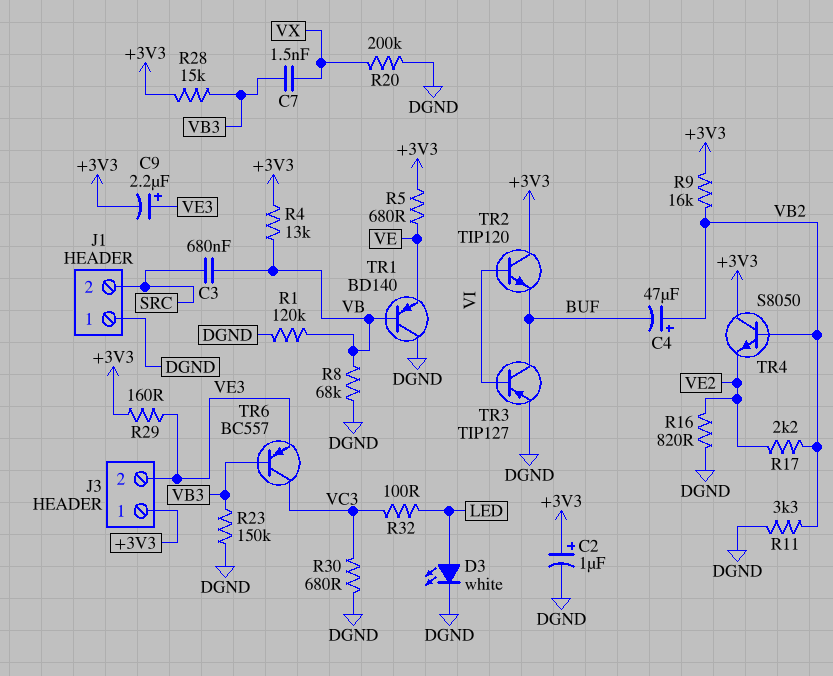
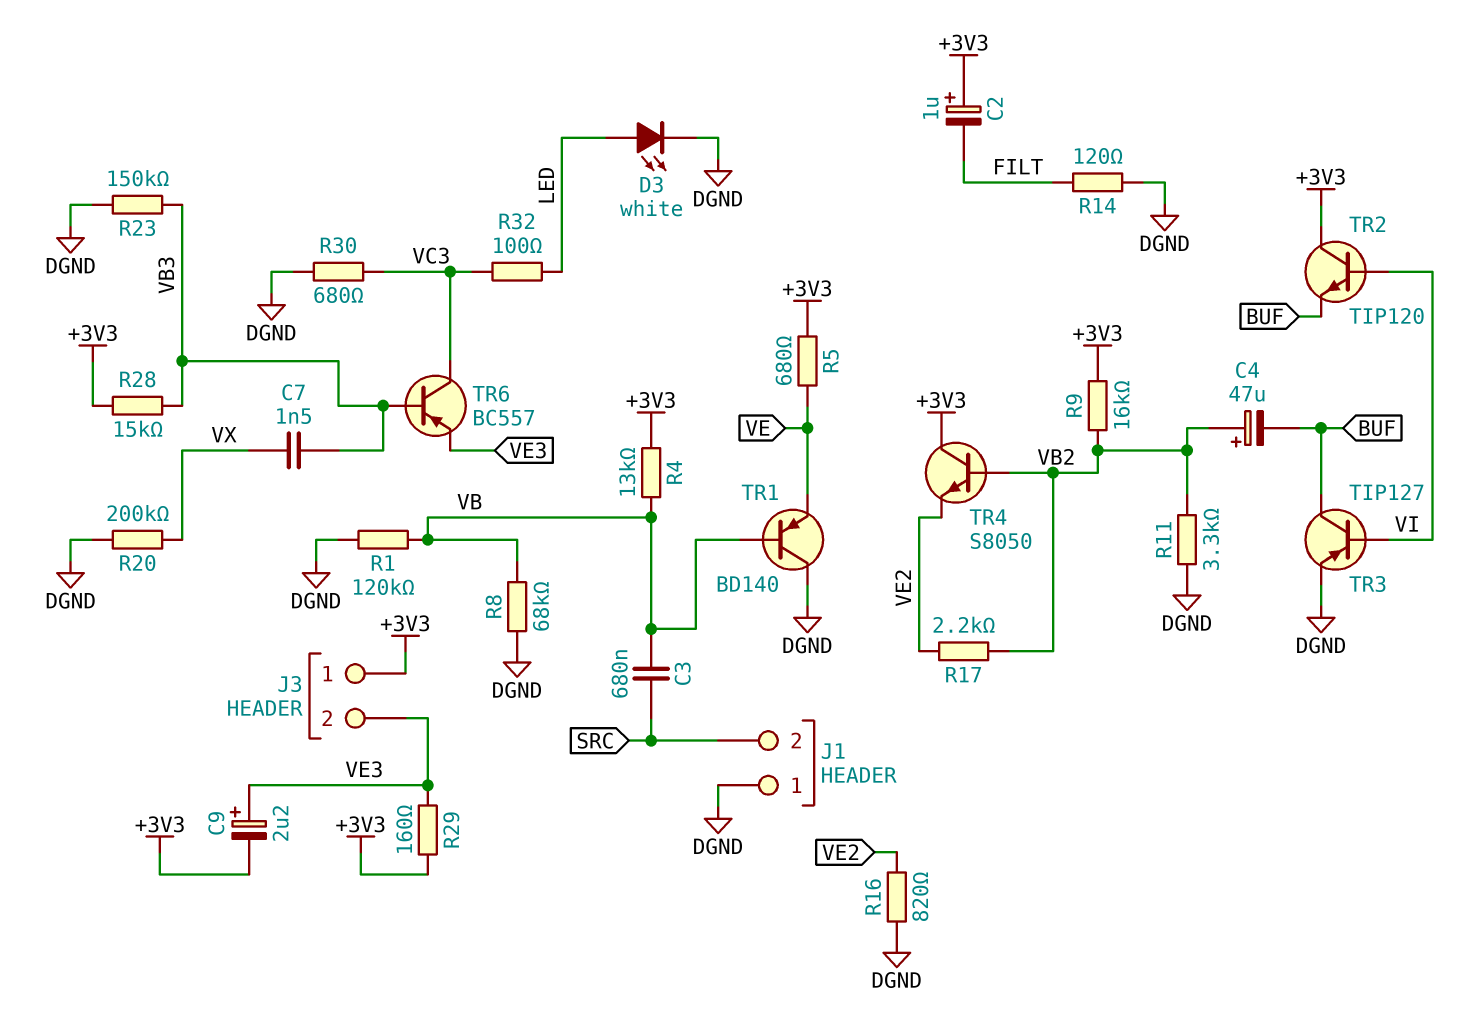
C2: 1uF (plus +3V3, minus DGND) -> 1uF (plus +3V3, minus FILT)
R14: none -> 120 (DGND, FILT)

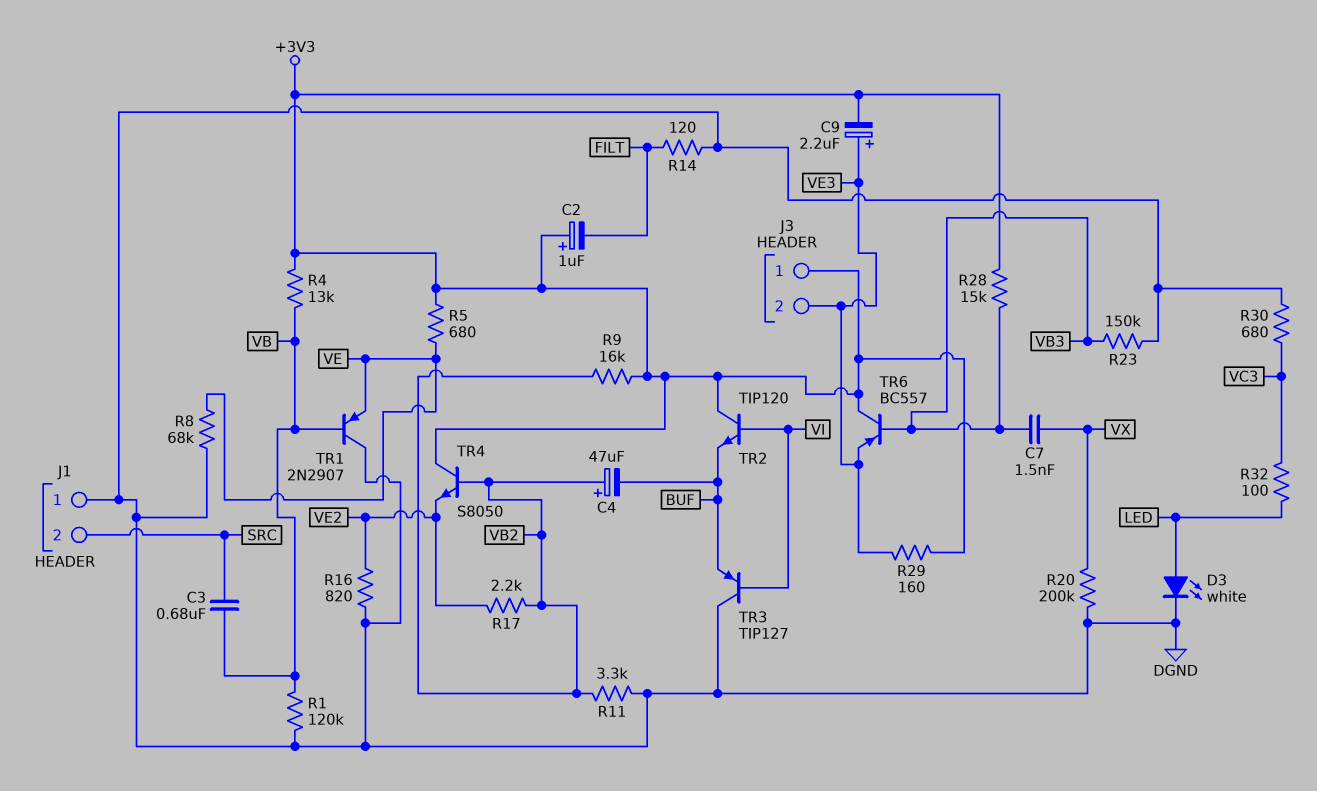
R8: 68k (DGND, VB) -> 68k (DGND, VE)
TR1: PNP BD140 (B VB, C DGND, E VE) -> PNP 2N2907 (B VB, C DGND, E VE)
TR3: PNP TIP127 (B VI, C BUF, E DGND) -> PNP TIP127 (B VI, C DGND, E BUF)
TR6: PNP BC557 (B VB3, C VC3, E VE3) -> PNP BC557 (B VB3, C +3V3, E VE3)

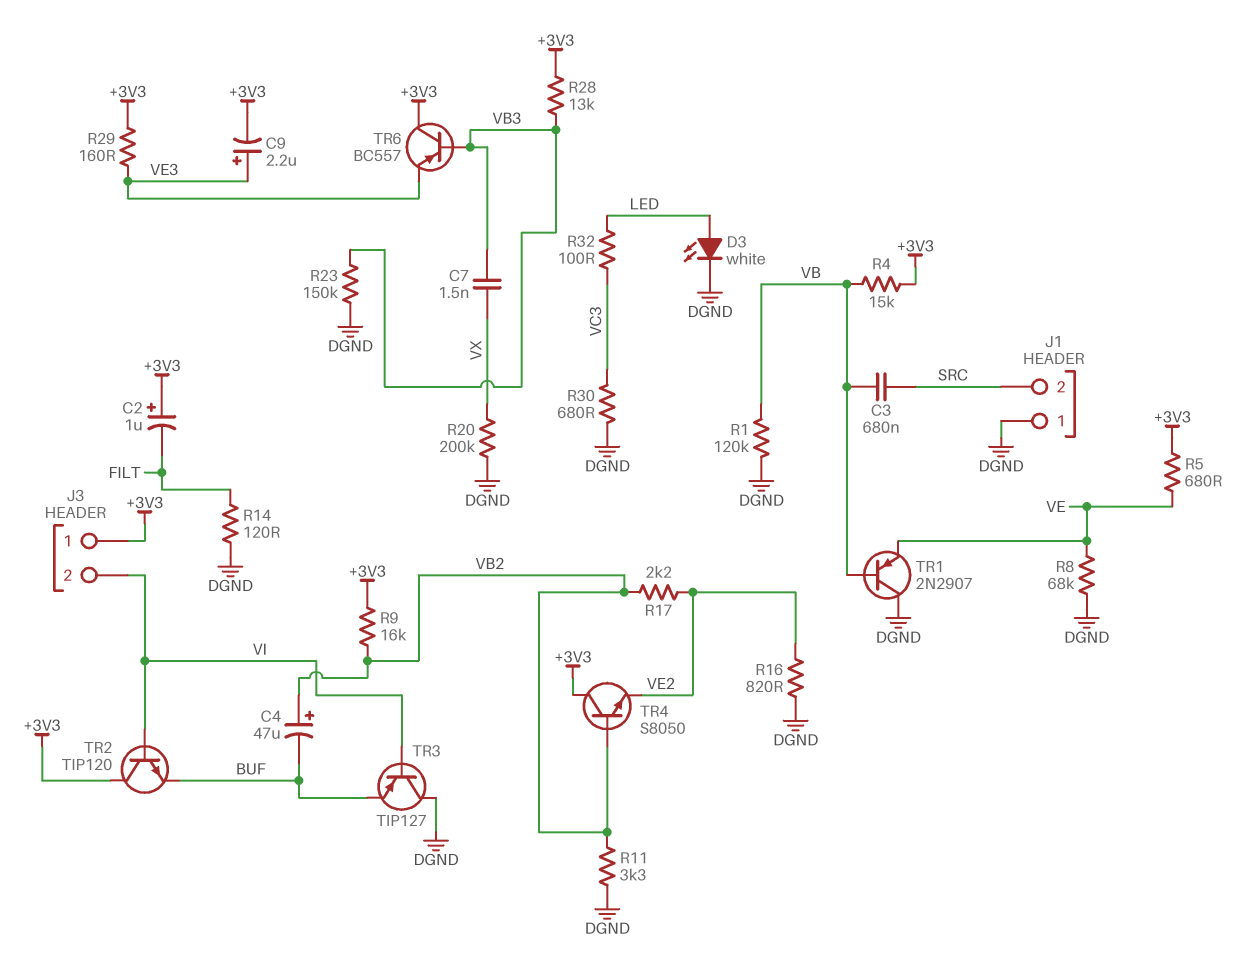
J3 pin 2: VE3 -> VI
R4: 13k (+3V3, VB) -> 15k (+3V3, VB)
R28: 15k (+3V3, VB3) -> 13k (+3V3, VB3)

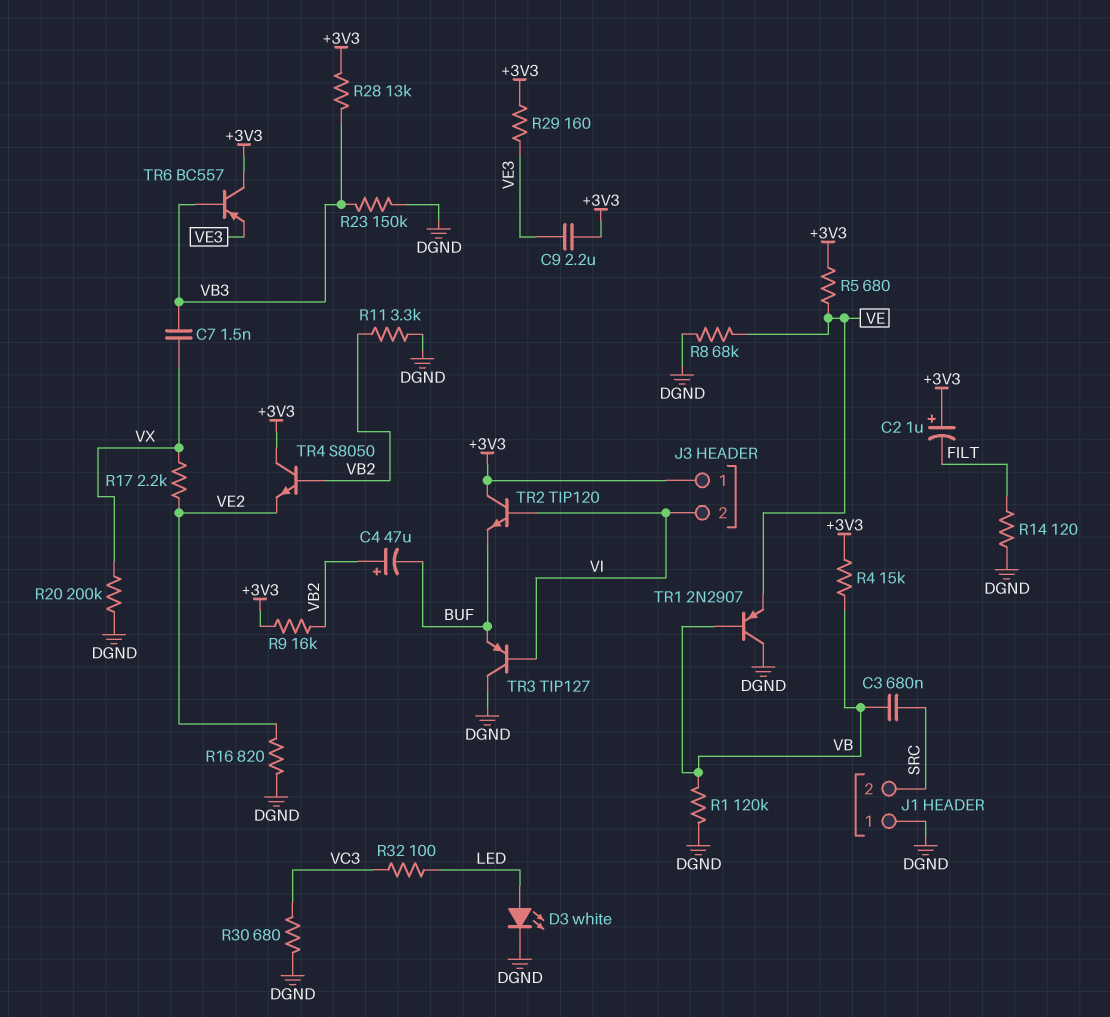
C9: 2.2uF (plus VE3, minus +3V3) -> 2.2uF (+3V3, VE3)
R17: 2.2k (VB2, VE2) -> 2.2k (VE2, VX)

